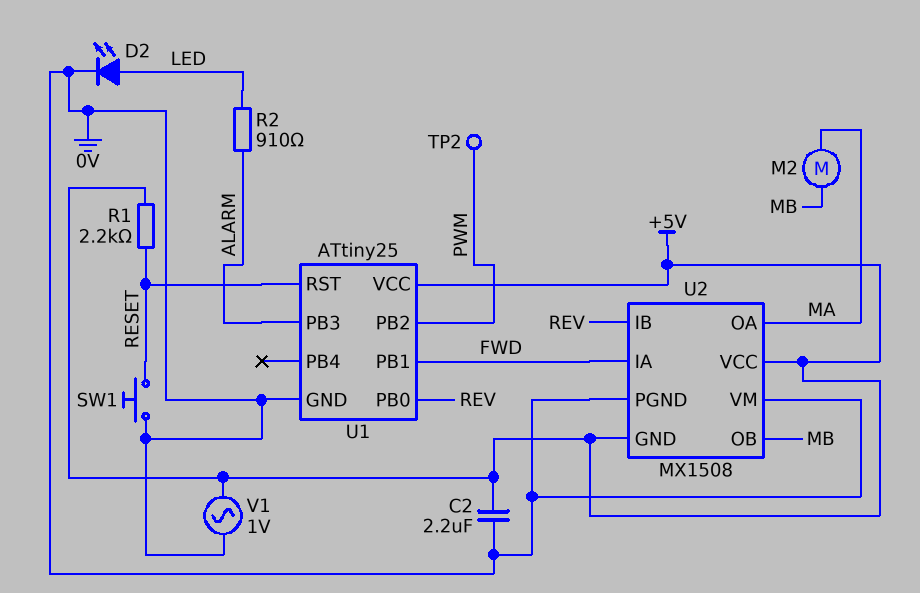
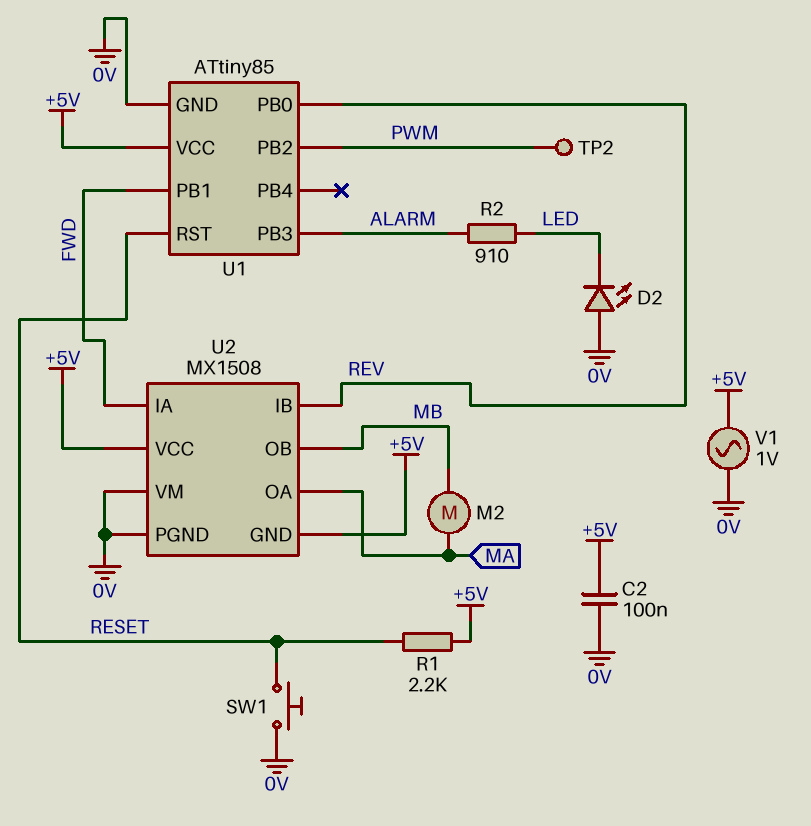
C2: 2.2uF (+5V, 0V) -> 100nF (+5V, 0V)
D2: LED (A LED, K 0V) -> LED (A 0V, K LED)
U1: ATtiny25 -> ATtiny85

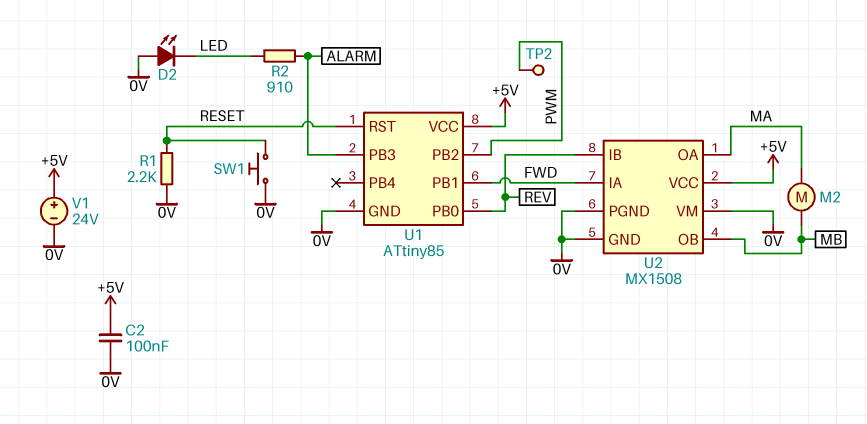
R1: 2.2k (+5V, RESET) -> 2.2k (0V, RESET)
U2 pin GND: +5V -> 0V
V1: AC 1V (+5V, 0V) -> 24V (plus +5V, minus 0V)

